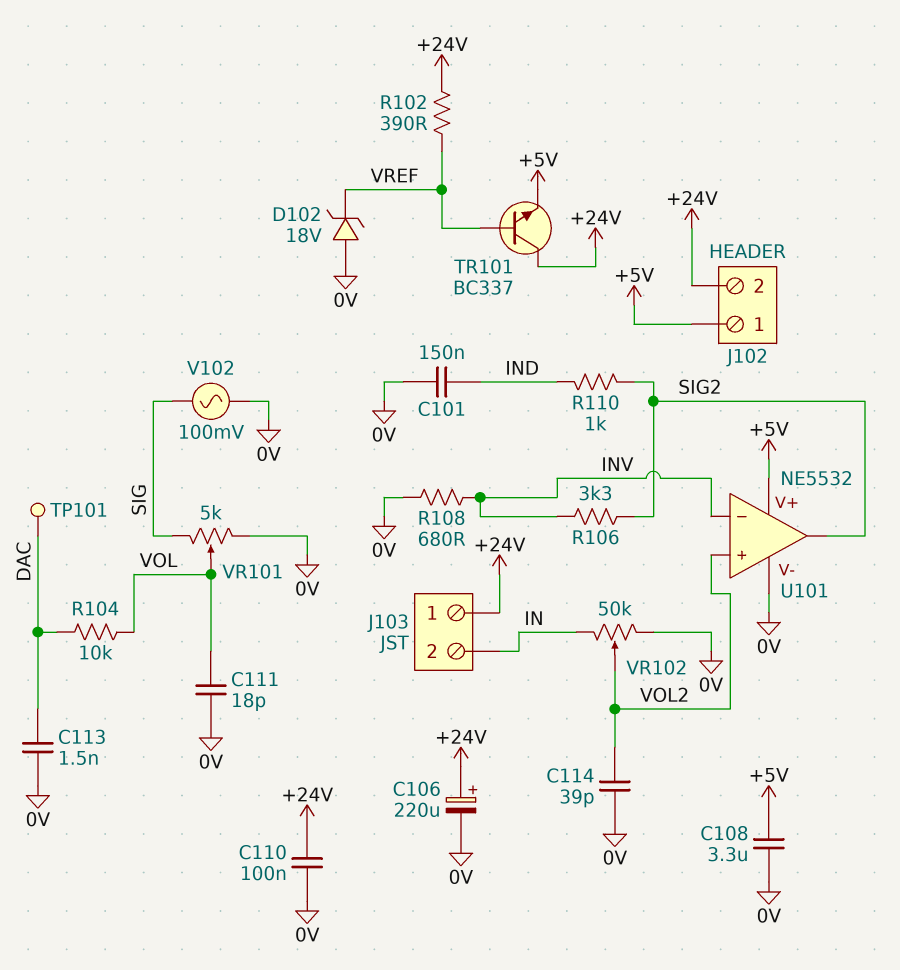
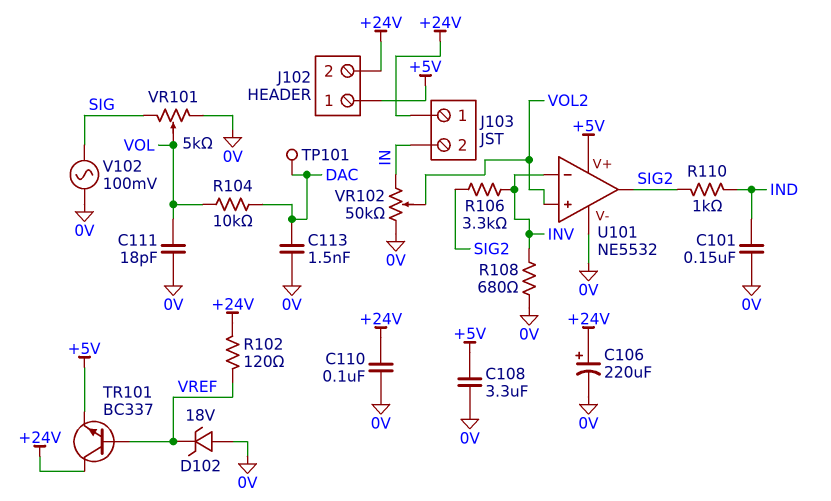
C114: 39pF (0V, VOL2) -> none
R102: 390 (+24V, VREF) -> 120 (+24V, VREF)

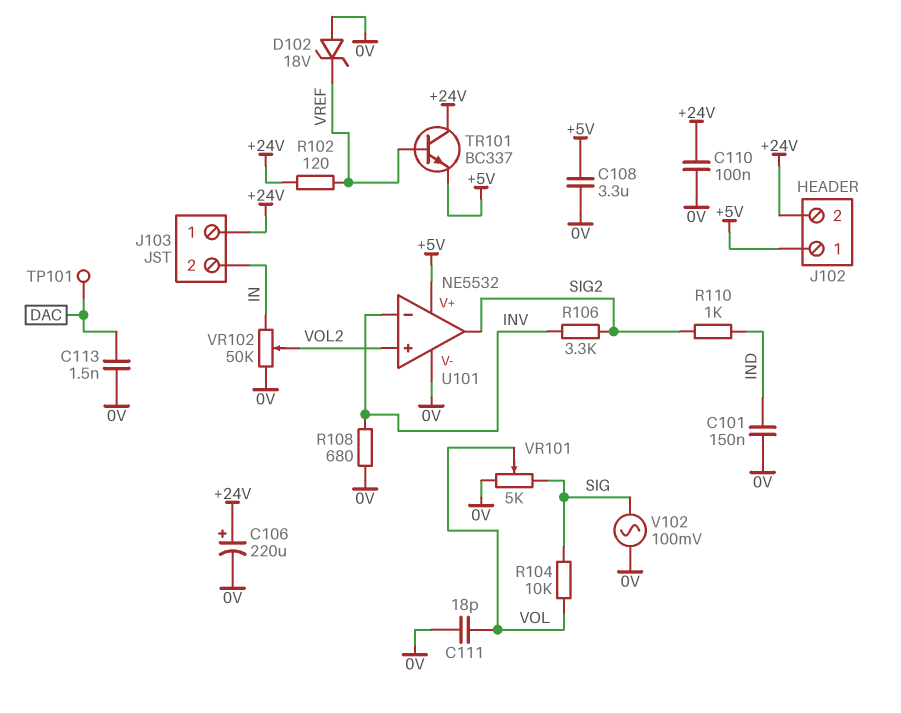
R104: 10k (DAC, VOL) -> 10k (SIG, VOL)

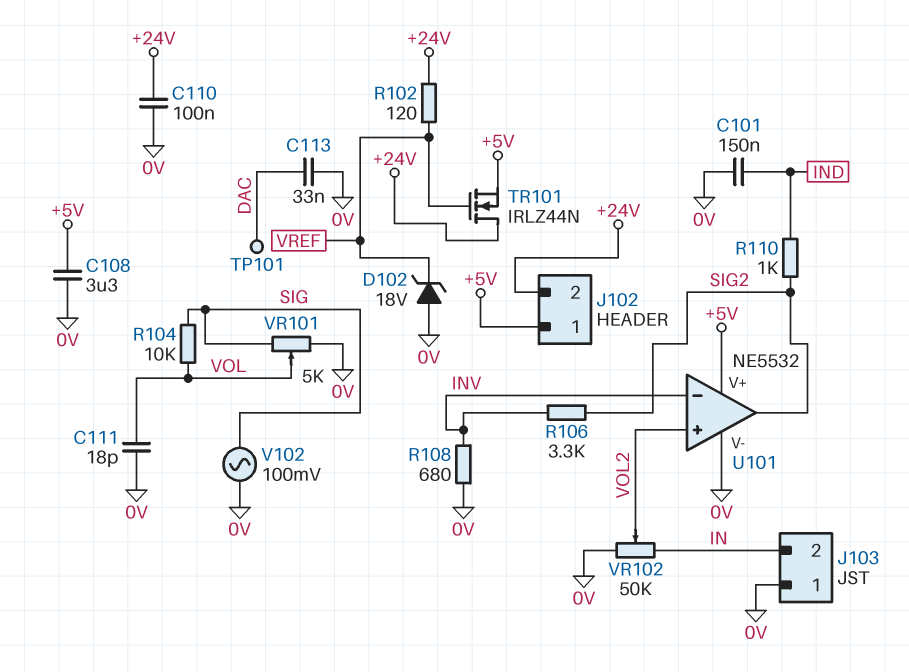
C106: 220uF (plus +24V, minus 0V) -> none
C113: 1.5nF (0V, DAC) -> 33nF (0V, DAC)
J103 pin 1: +24V -> 0V
TR101: NPN BC337 (B VREF, C +24V, E +5V) -> NMOS IRLZ44N (G VREF, D +24V, S +5V)

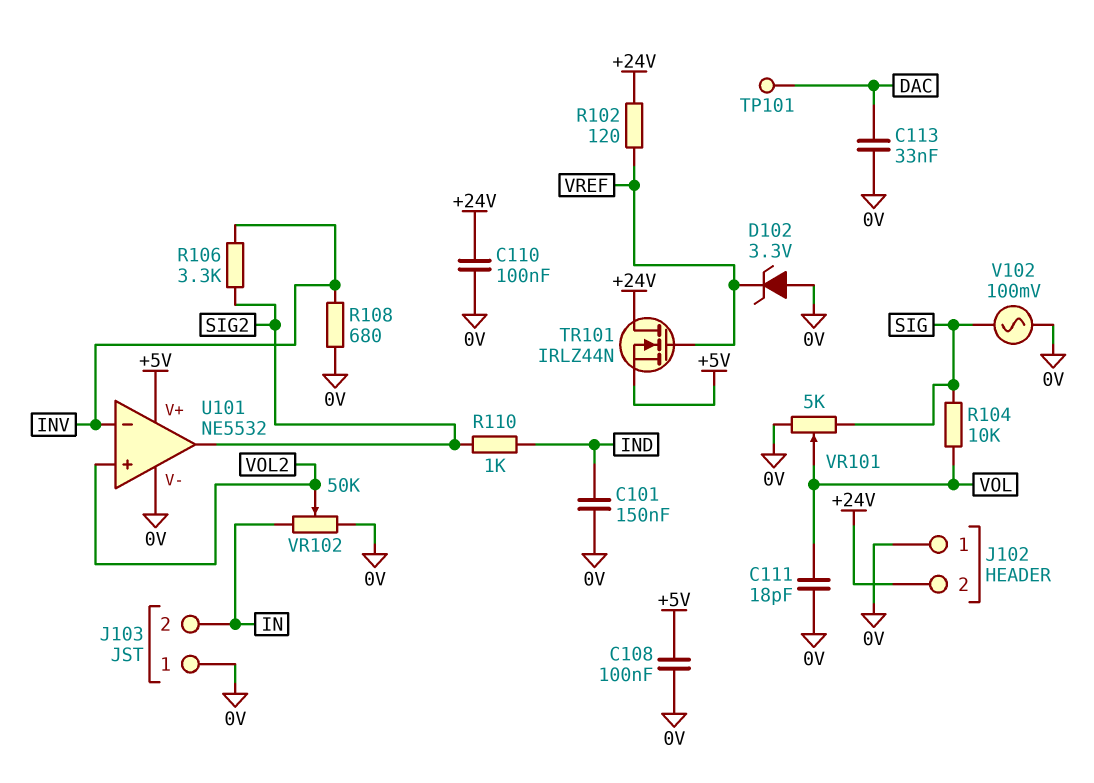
C108: 3.3uF (+5V, 0V) -> 100nF (+5V, 0V)
D102: zener 18V (A 0V, K VREF) -> zener 3.3V (A 0V, K VREF)
J102 pin 1: +5V -> 0V

